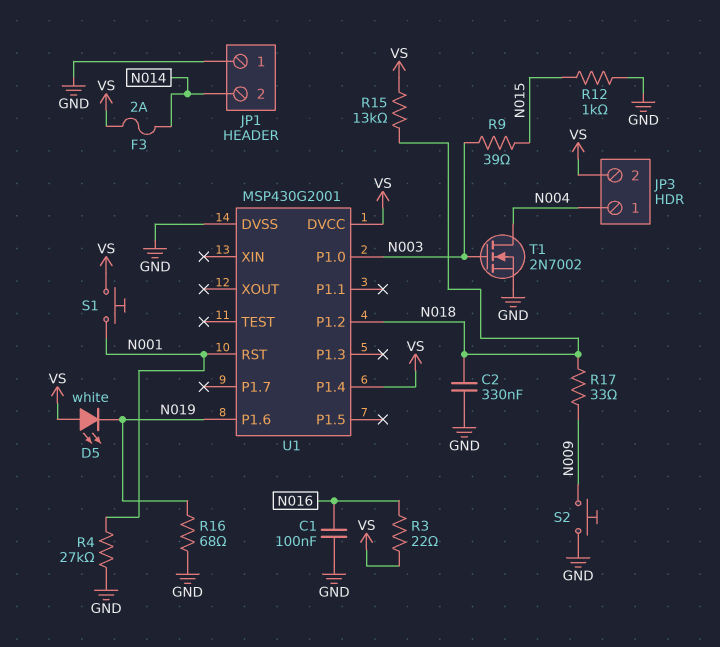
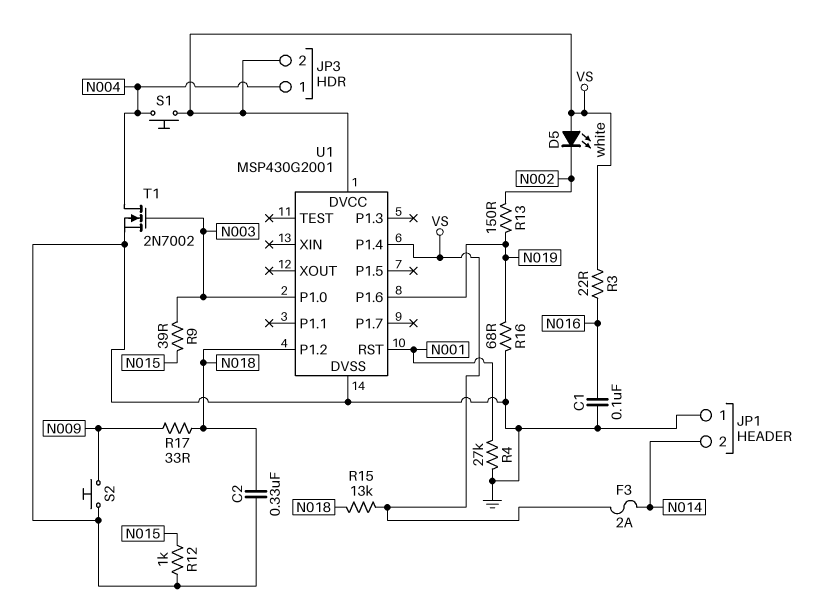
D5: LED white (A VS, K N019) -> LED white (A VS, K N002)
R13: none -> 150 (N002, N019)
S1: button (N001, VS) -> button (N004, VS)

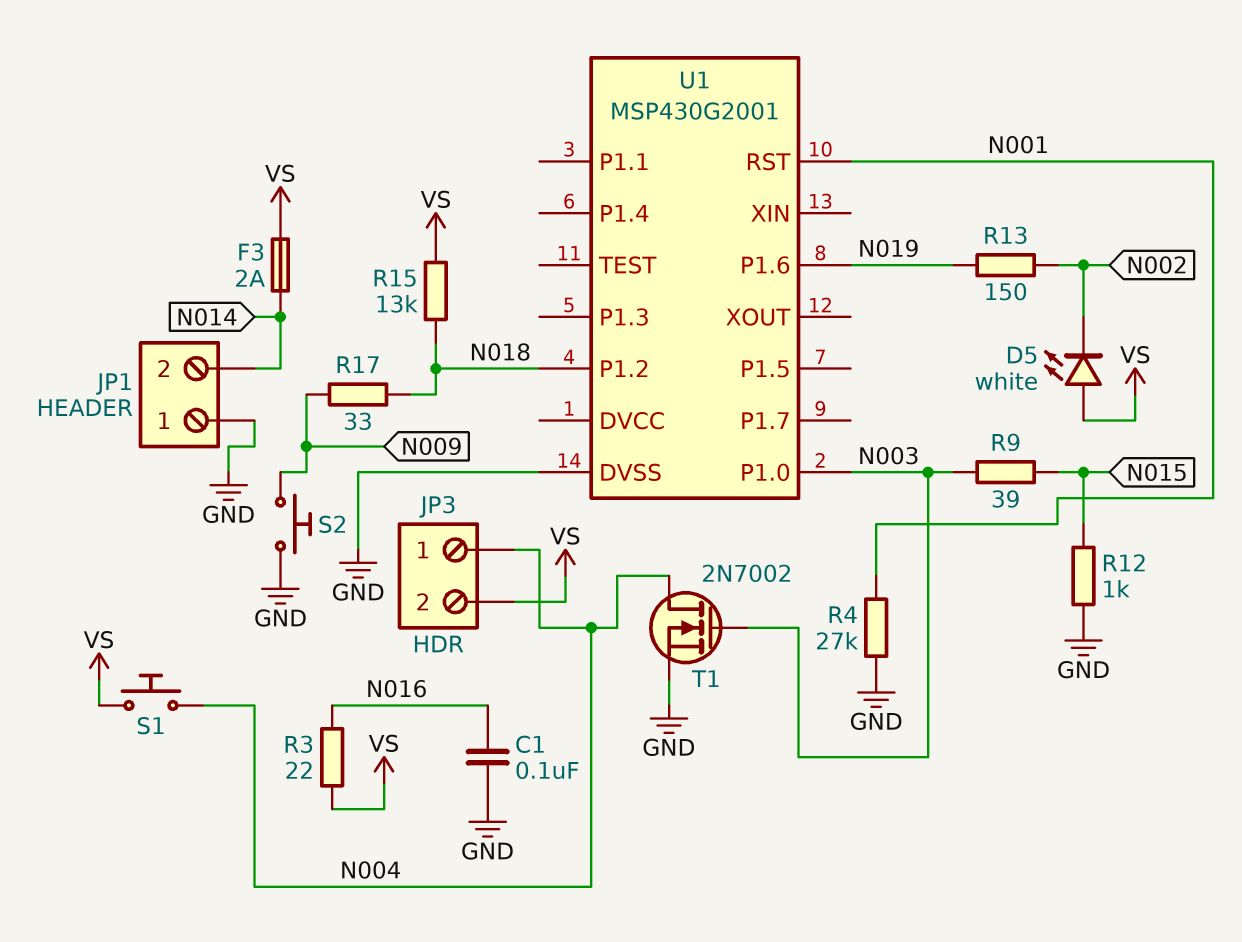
C2: 330nF (GND, N018) -> none
R16: 68 (GND, N019) -> none
U1 pin DVCC: VS -> none
U1 pin P1.4: VS -> none

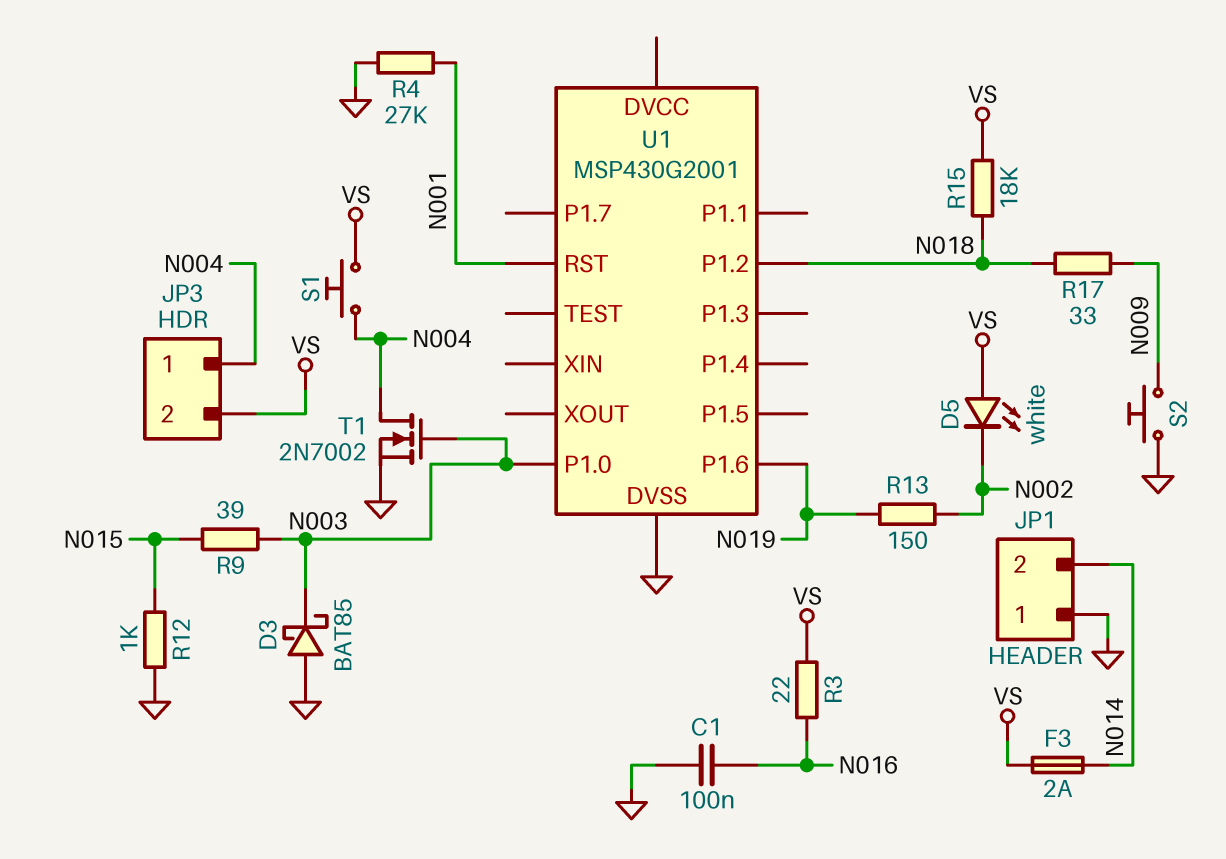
D3: none -> schottky BAT85 (A GND, K N003)
R15: 13k (N018, VS) -> 18k (N018, VS)

